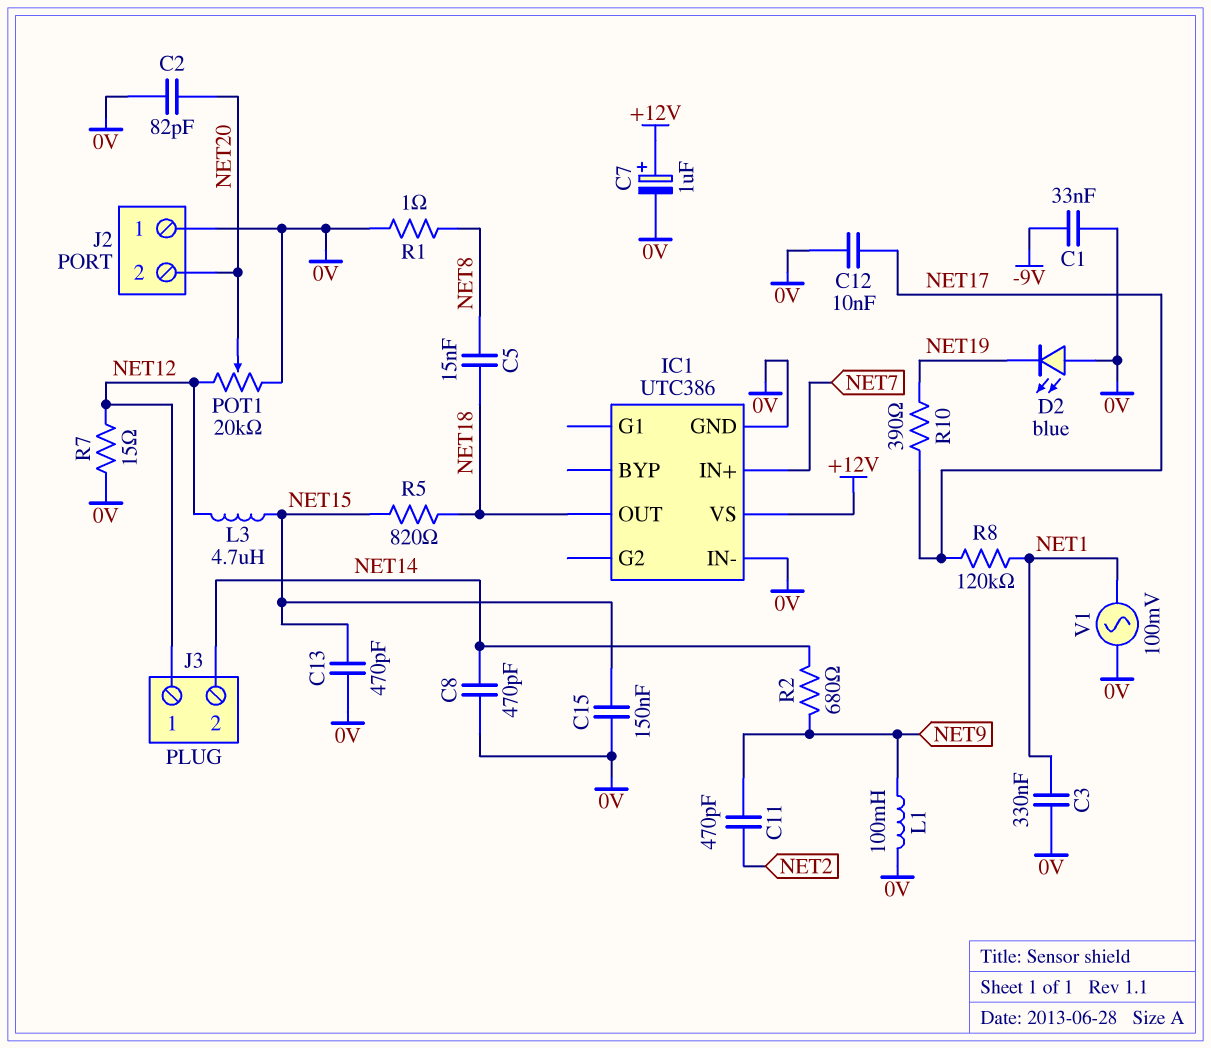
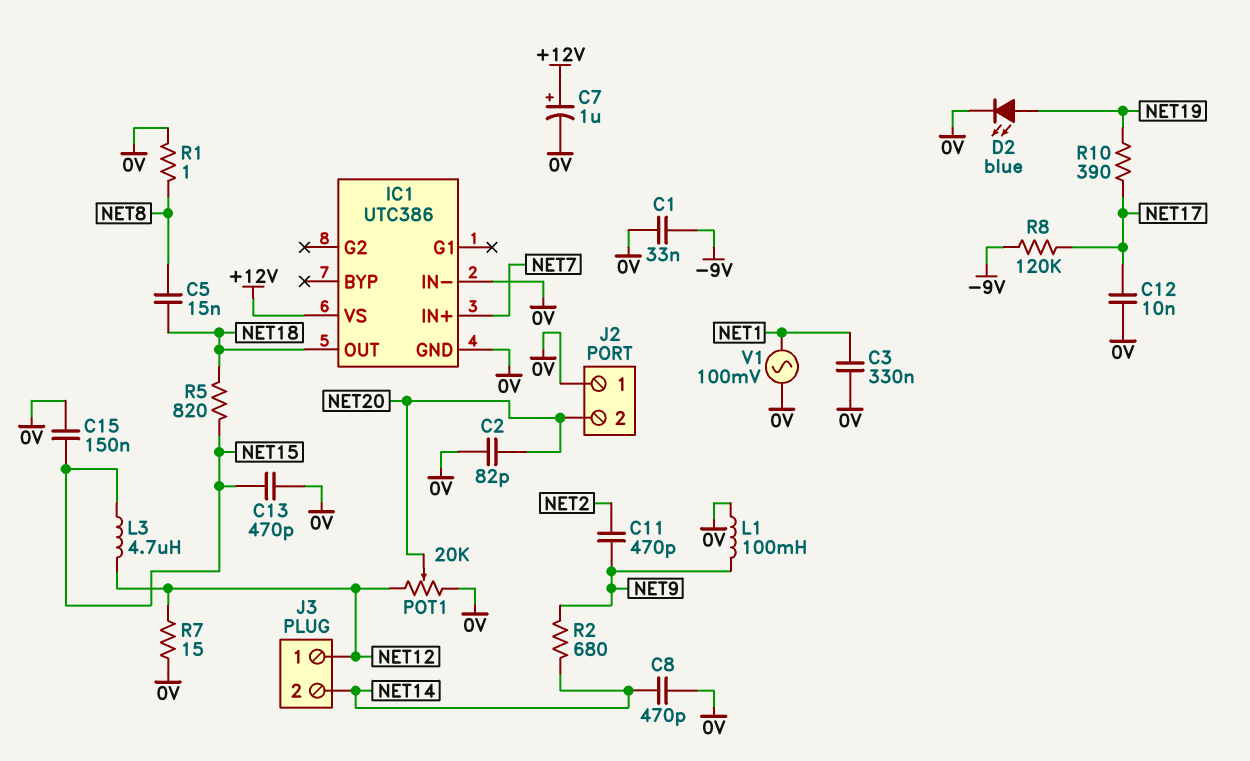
D2: LED blue (A 0V, K NET19) -> LED blue (A NET19, K 0V)
R8: 120k (NET1, NET17) -> 120k (-9V, NET17)

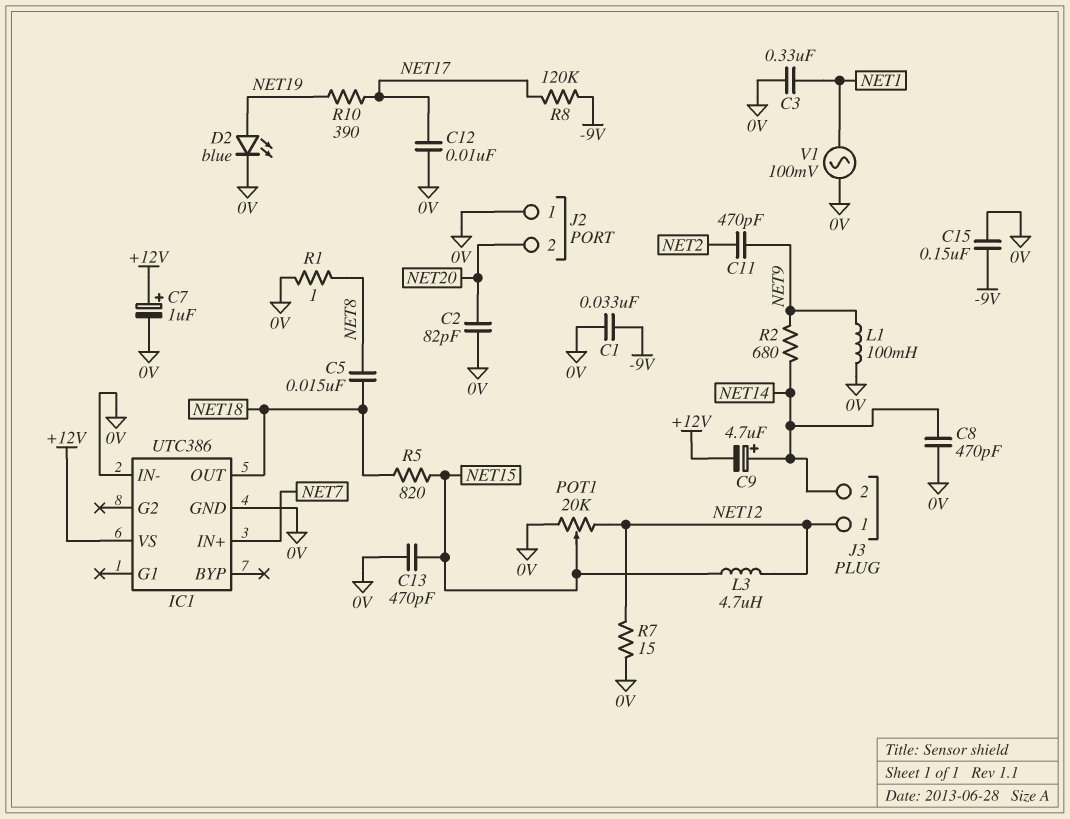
C9: none -> 4.7uF (plus NET14, minus +12V)
C15: 150nF (0V, NET15) -> 150nF (-9V, 0V)
POT1: 20k (0V, NET12, wiper NET20) -> 20k (0V, NET12, wiper NET15)

